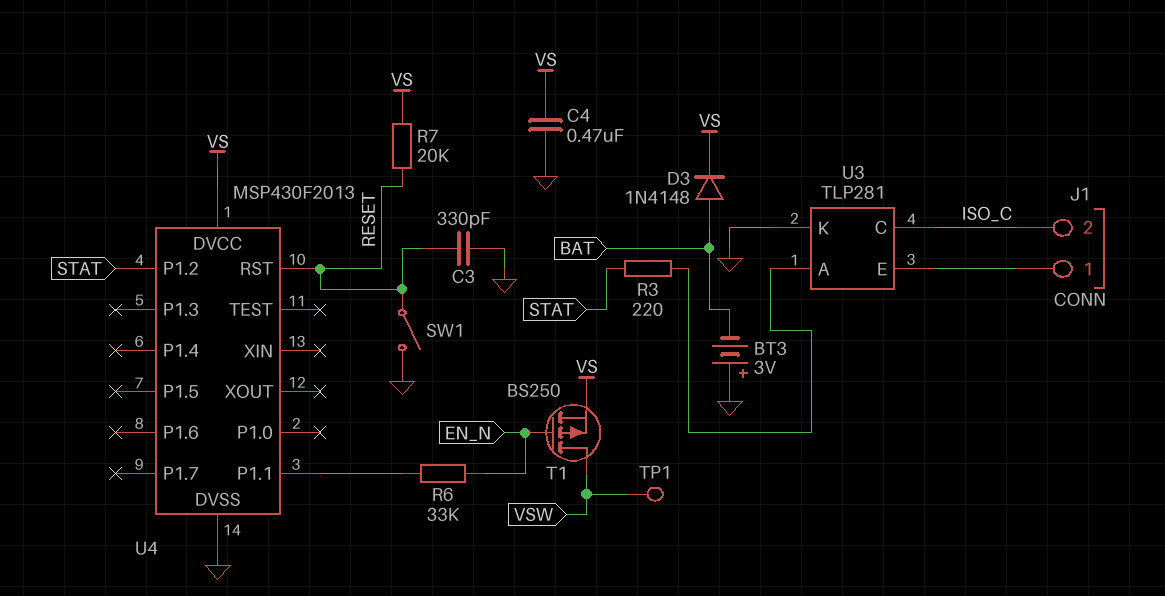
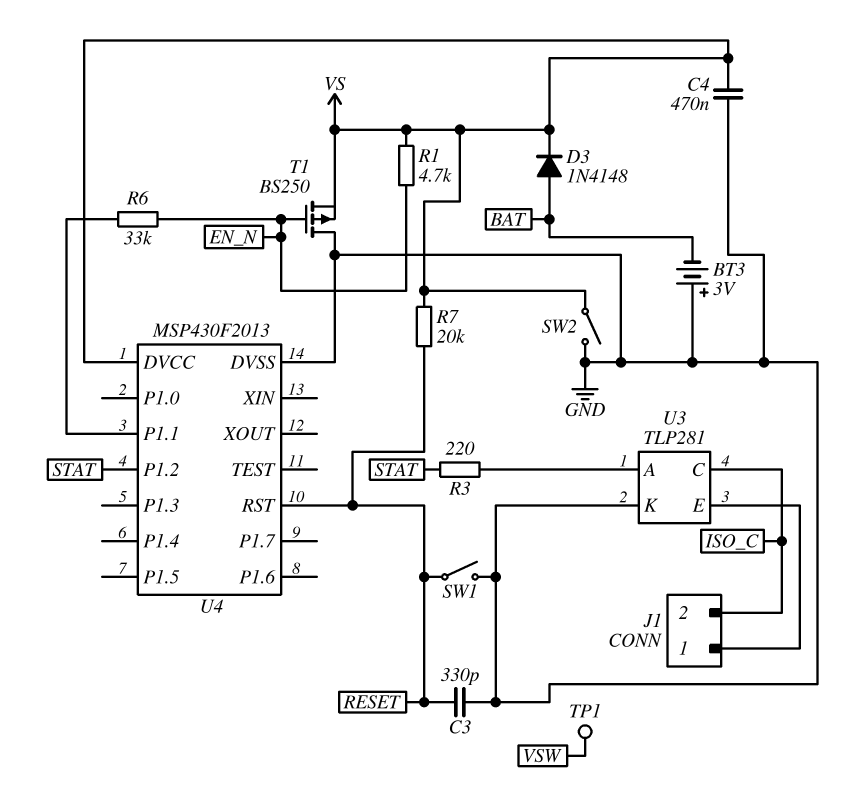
R1: none -> 4.7k (EN_N, VS)
SW2: none -> switch (GND, VS)
T1: PMOS BS250 (G EN_N, D VSW, S VS) -> PMOS BS250 (G EN_N, D GND, S VS)

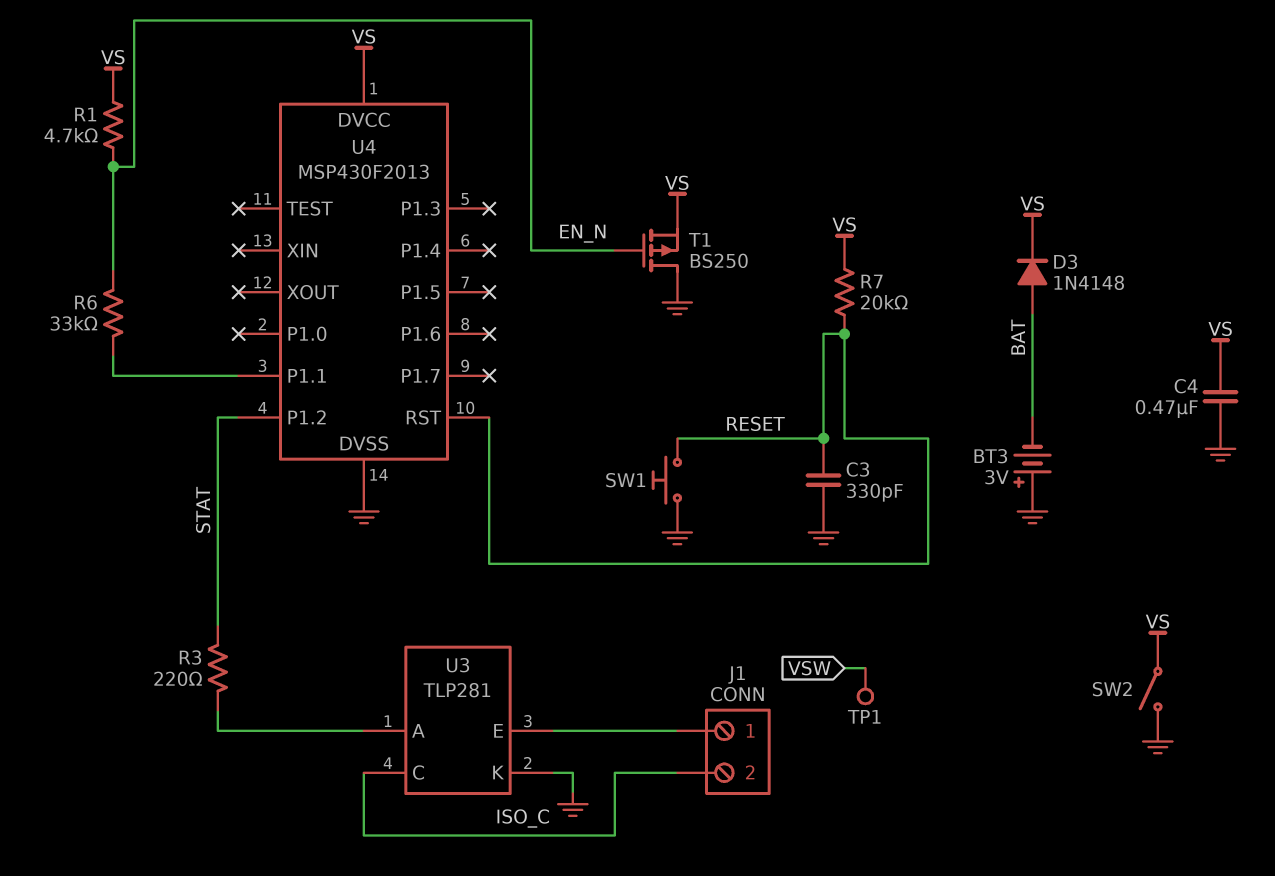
SW1: switch (GND, RESET) -> button (GND, RESET)

